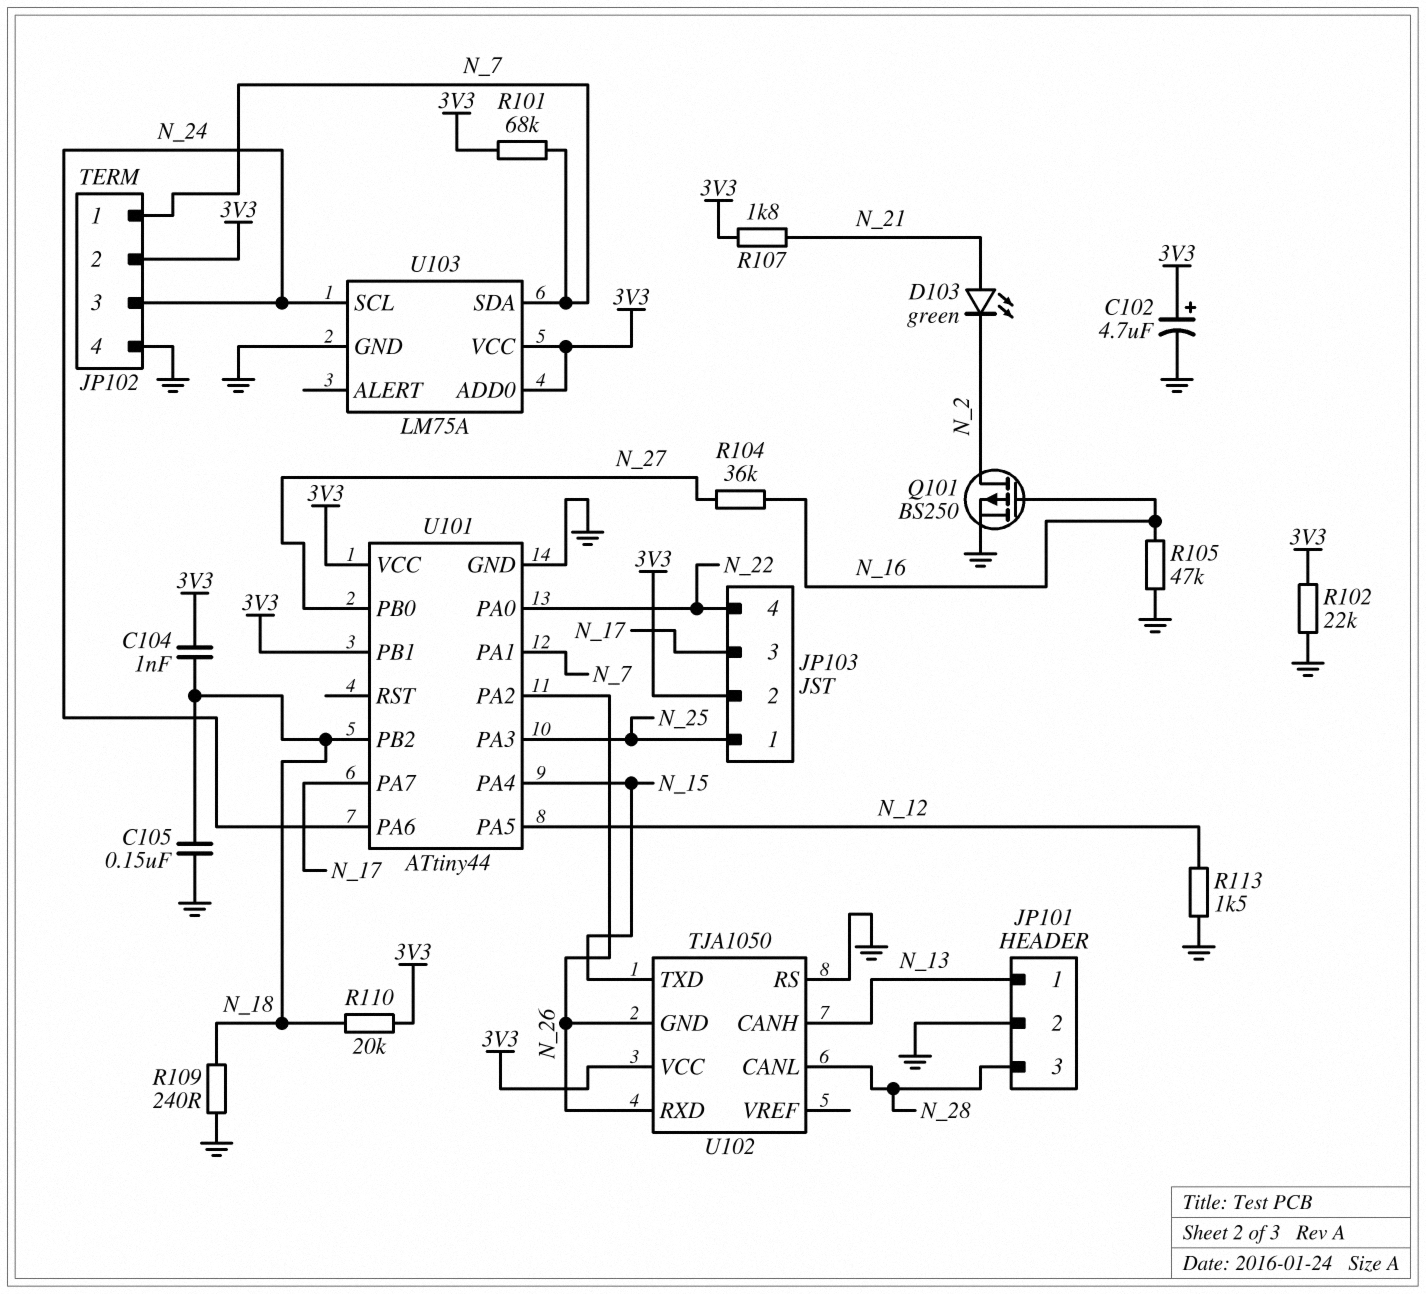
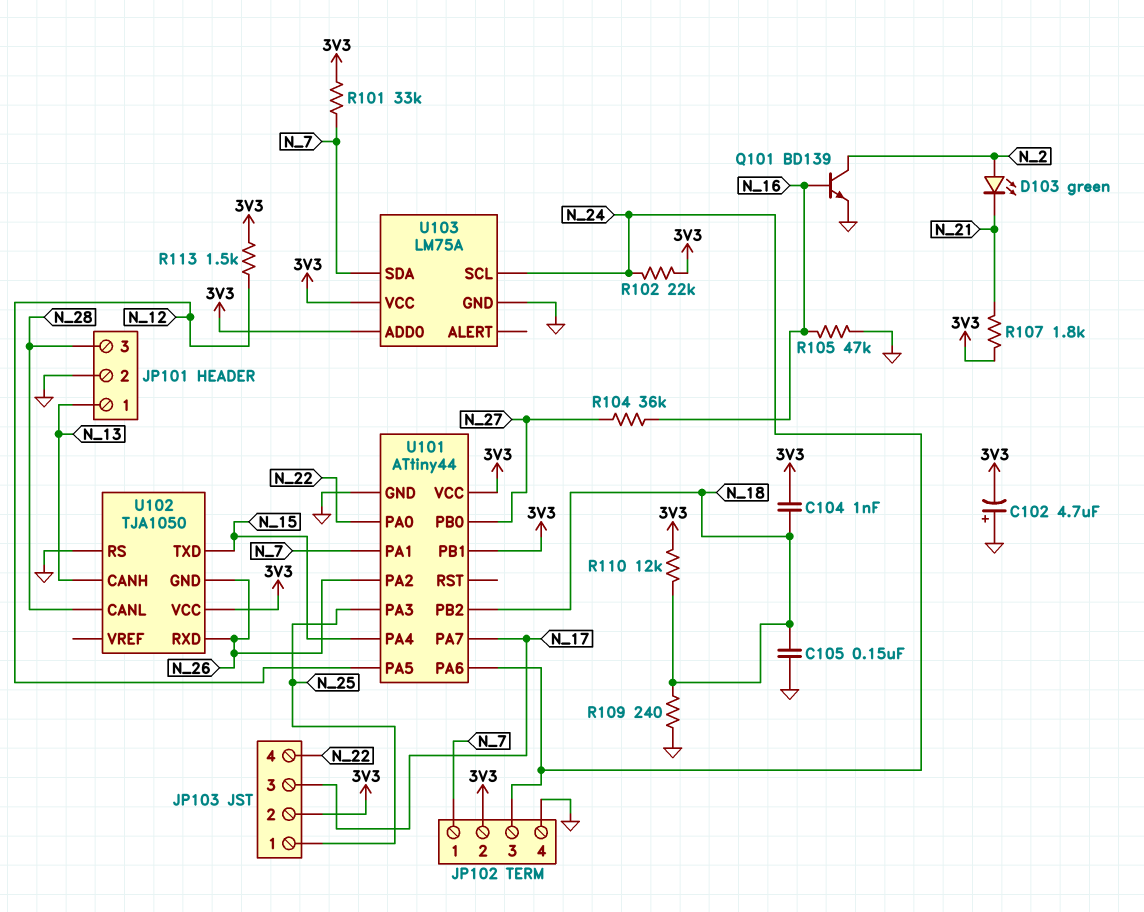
C102: 4.7uF (plus 3V3, minus GND) -> 4.7uF (plus GND, minus 3V3)
D103: LED green (A N_21, K N_2) -> LED green (A N_2, K N_21)
Q101: PMOS BS250 (G N_16, D N_2, S GND) -> NPN BD139 (B N_16, C N_2, E GND)
R101: 68k (3V3, N_7) -> 33k (3V3, N_7)
R102: 22k (3V3, GND) -> 22k (3V3, N_24)
R110: 20k (3V3, N_18) -> 12k (3V3, N_18)
R113: 1.5k (GND, N_12) -> 1.5k (3V3, N_12)

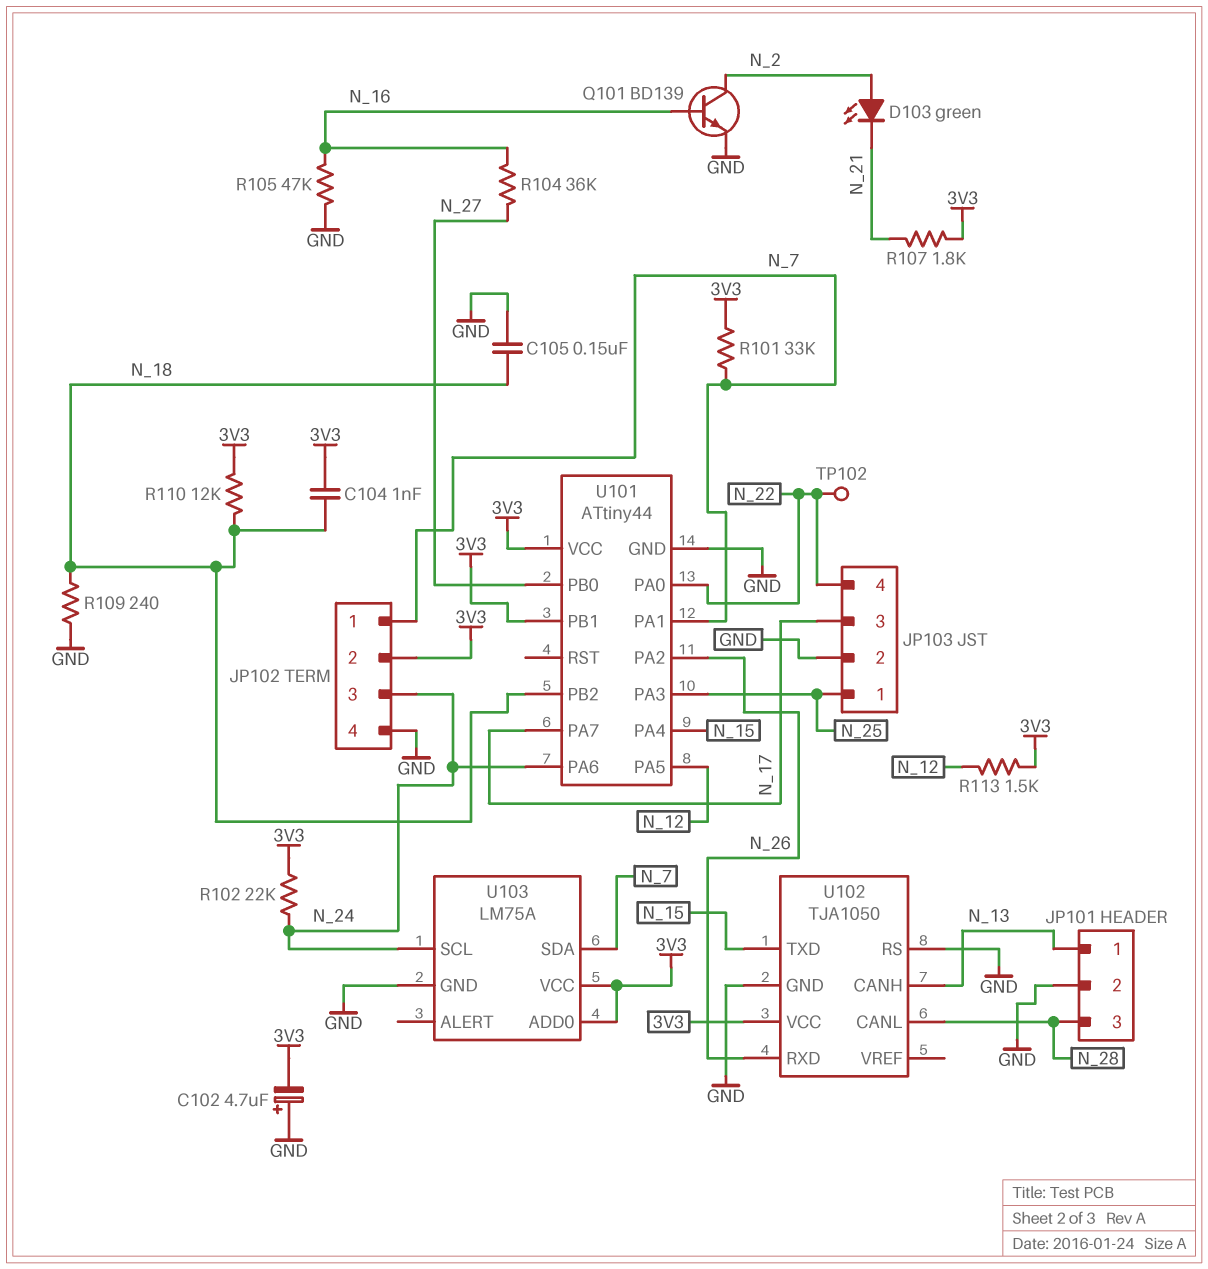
JP103 pin 2: 3V3 -> GND
TP102: none -> test point (N_22)
U102 pin GND: N_26 -> GND

